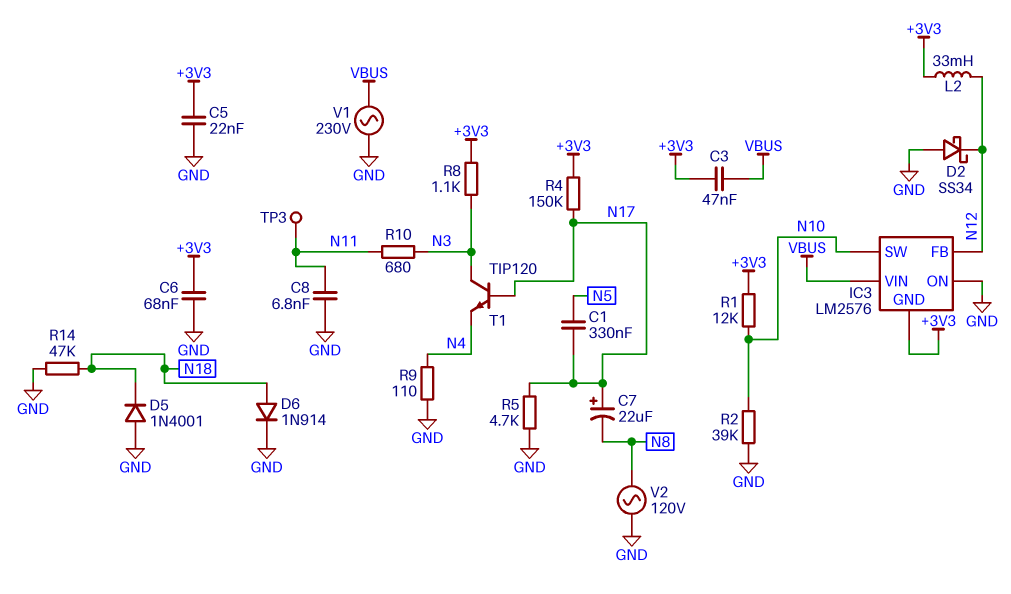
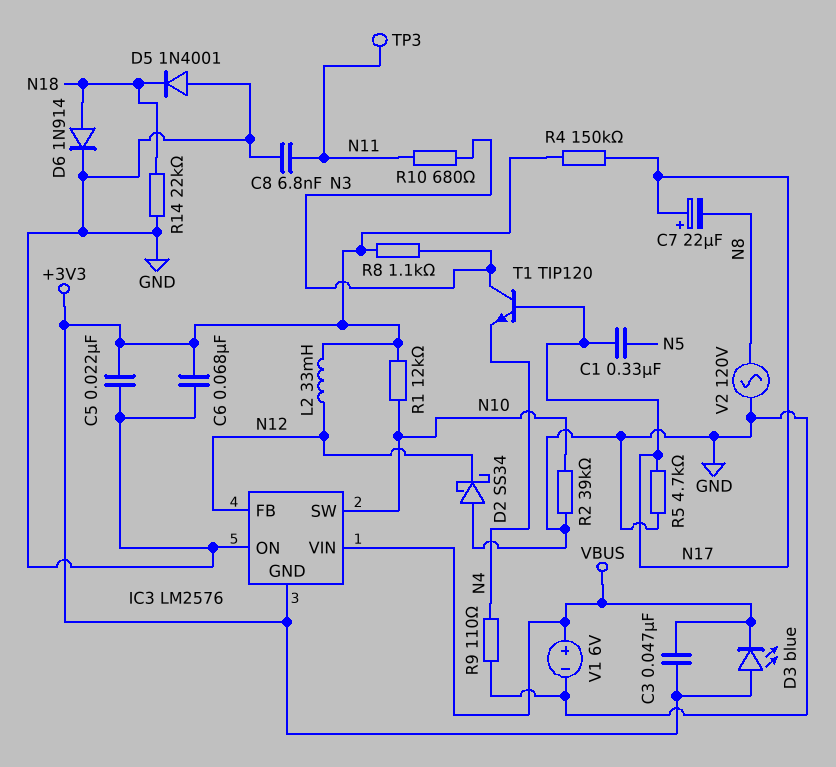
D3: none -> LED blue (A +3V3, K VBUS)
R14: 47k (GND, N18) -> 22k (GND, N18)
V1: AC 230V (GND, VBUS) -> 6V (plus VBUS, minus GND)

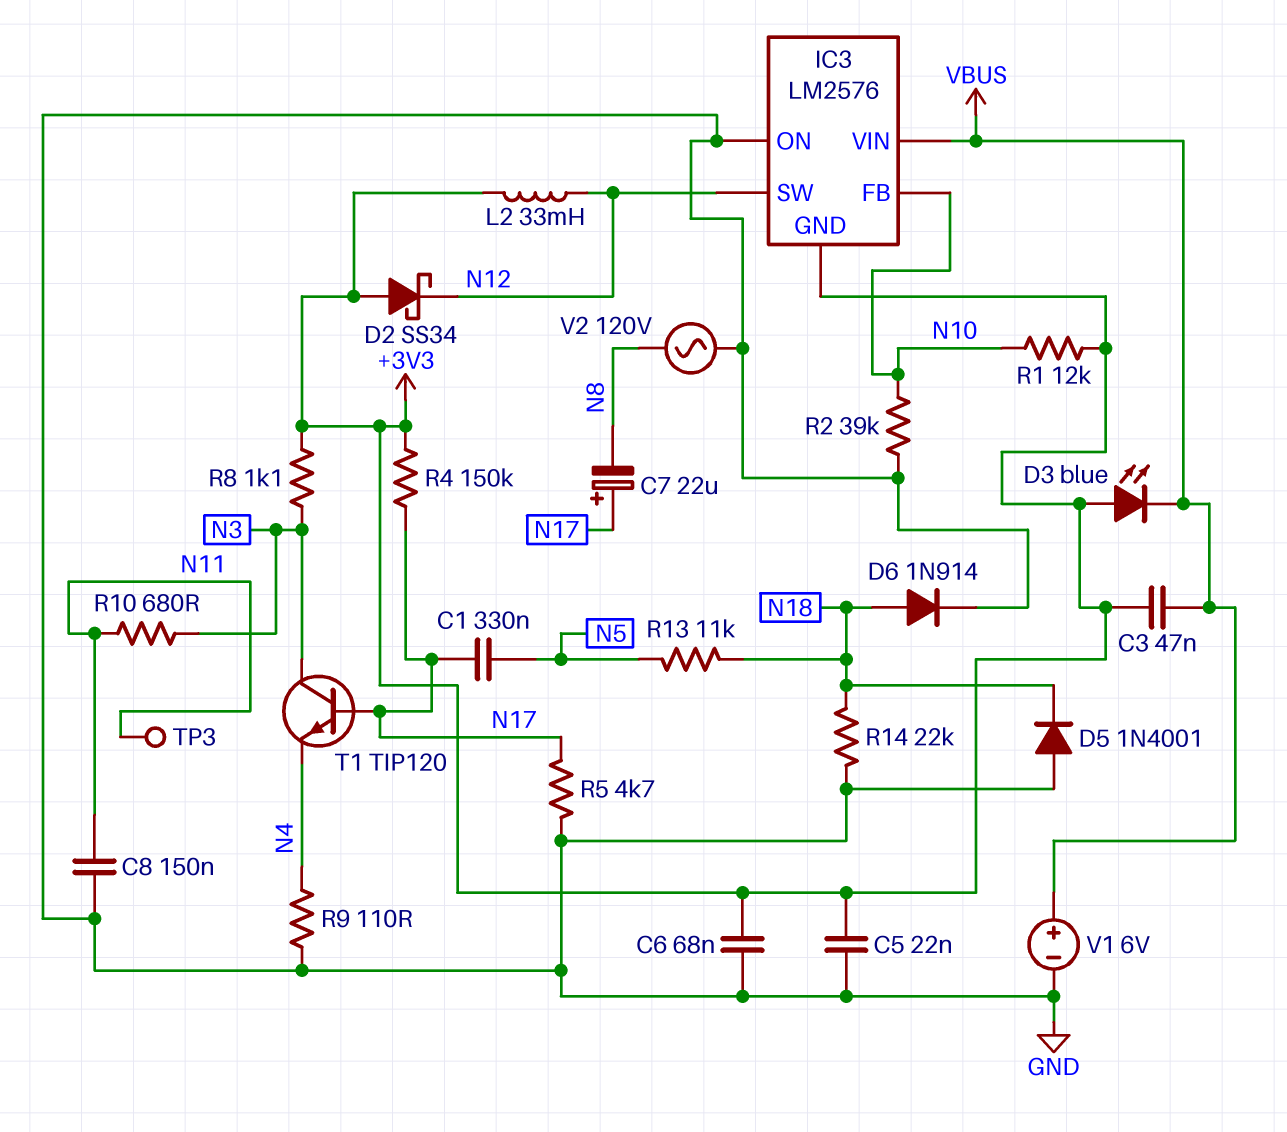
C8: 6.8nF (GND, N11) -> 150nF (GND, N11)
D2: schottky SS34 (A GND, K N12) -> schottky SS34 (A +3V3, K N12)
IC3 pin FB: N12 -> N10
IC3 pin SW: N10 -> N12
R13: none -> 11k (N5, N18)

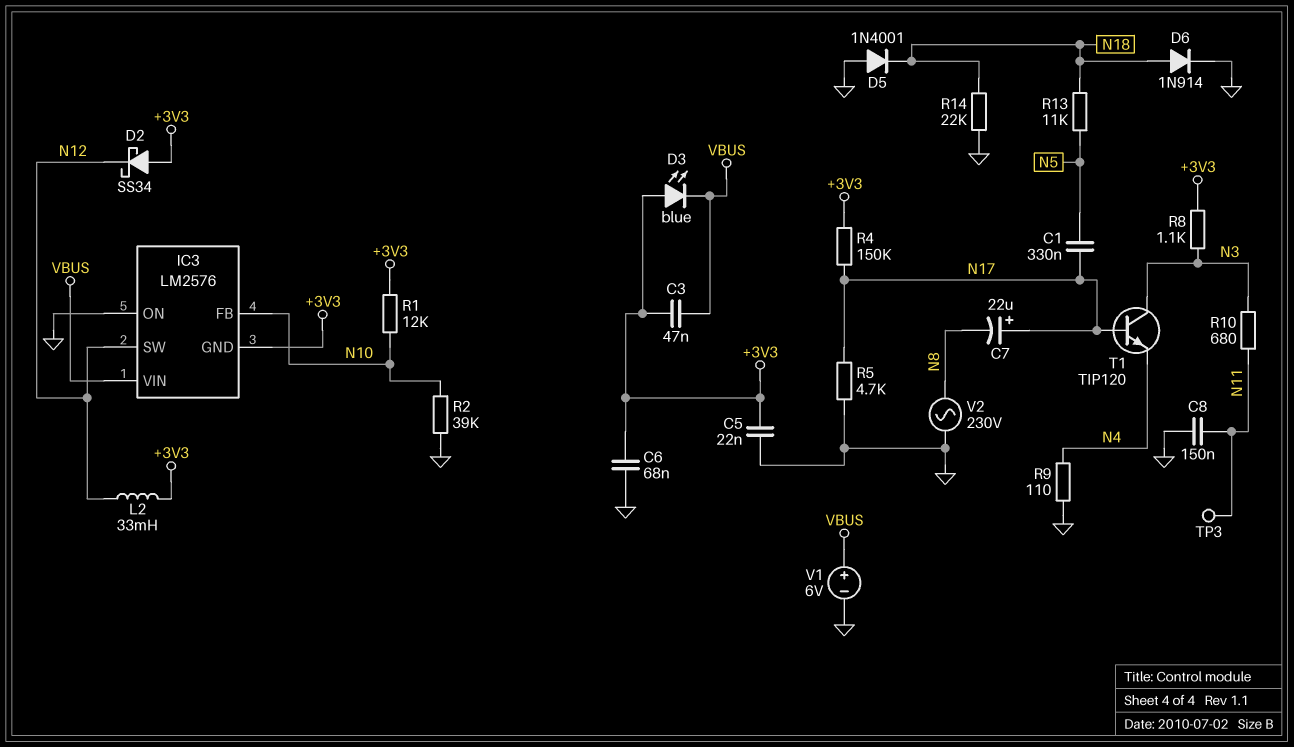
V2: AC 120V (GND, N8) -> AC 230V (GND, N8)

